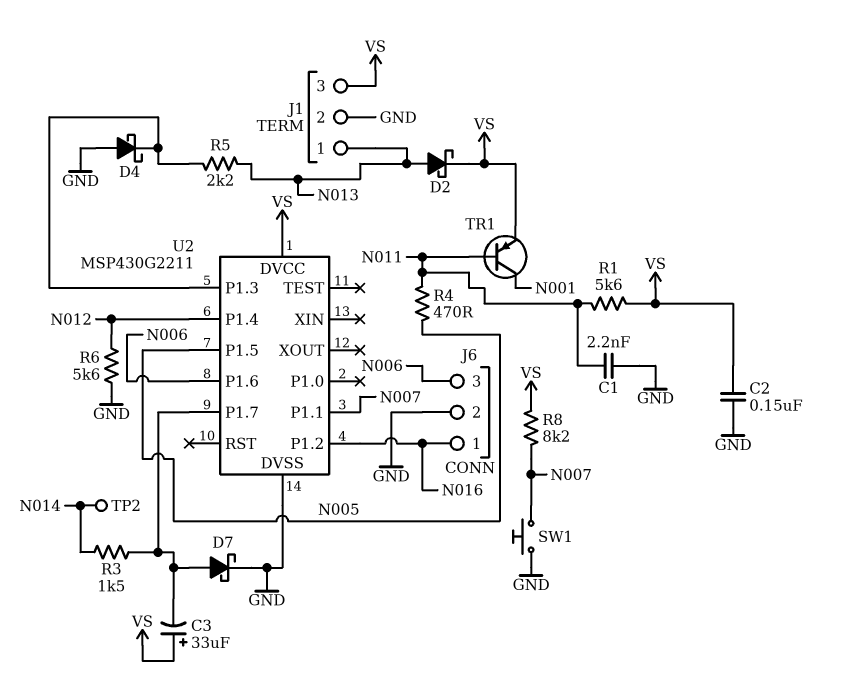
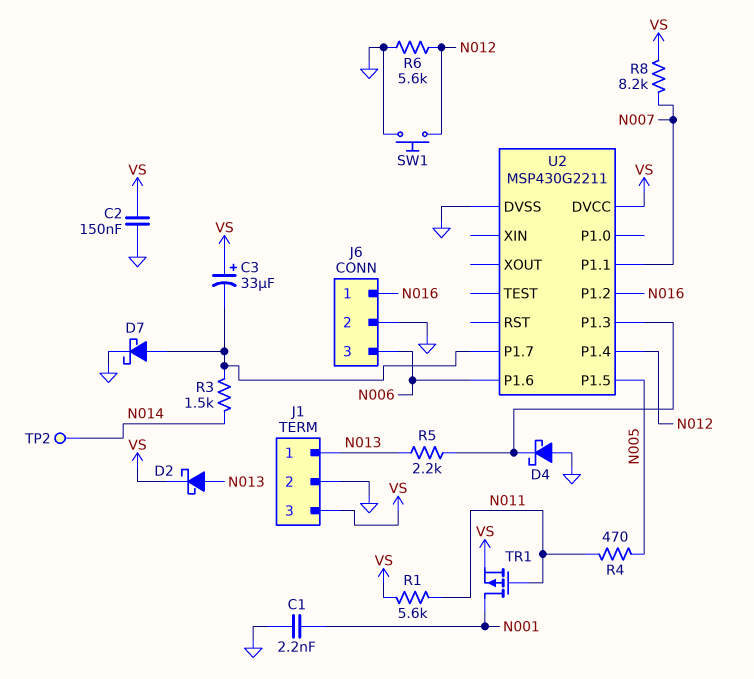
C1: 2.2nF (GND, N011) -> 2.2nF (GND, N001)
SW1: button (GND, N007) -> button (GND, N012)
TR1: PNP (B N011, C N001, E VS) -> PMOS (G N011, D N001, S VS)

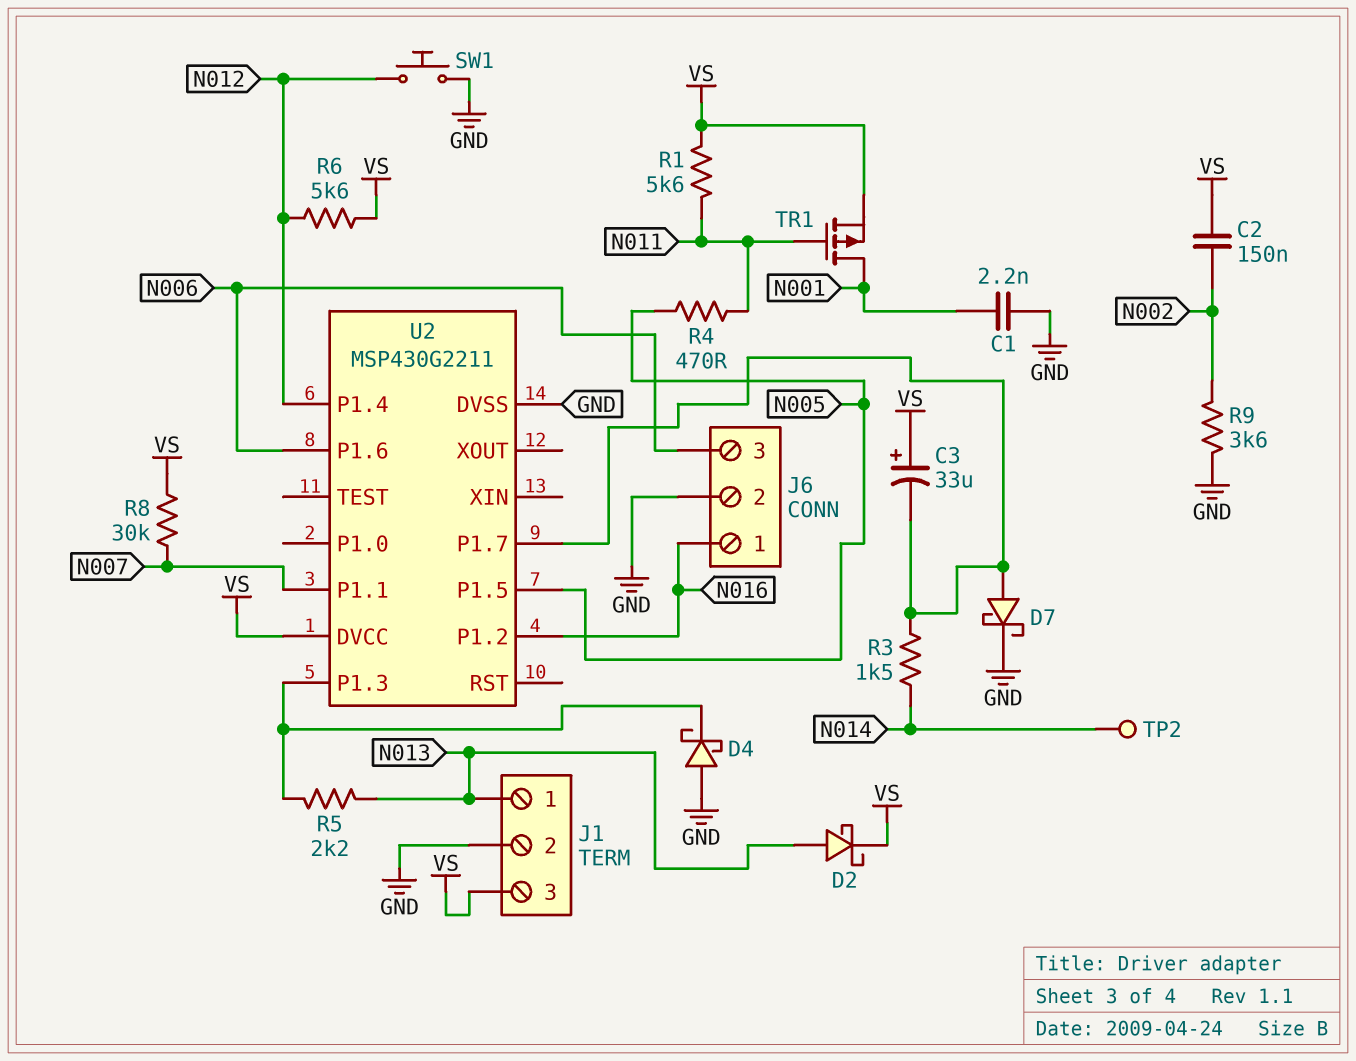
C2: 150nF (GND, VS) -> 150nF (N002, VS)
R6: 5.6k (GND, N012) -> 5.6k (N012, VS)
R8: 8.2k (N007, VS) -> 30k (N007, VS)
R9: none -> 3.6k (GND, N002)

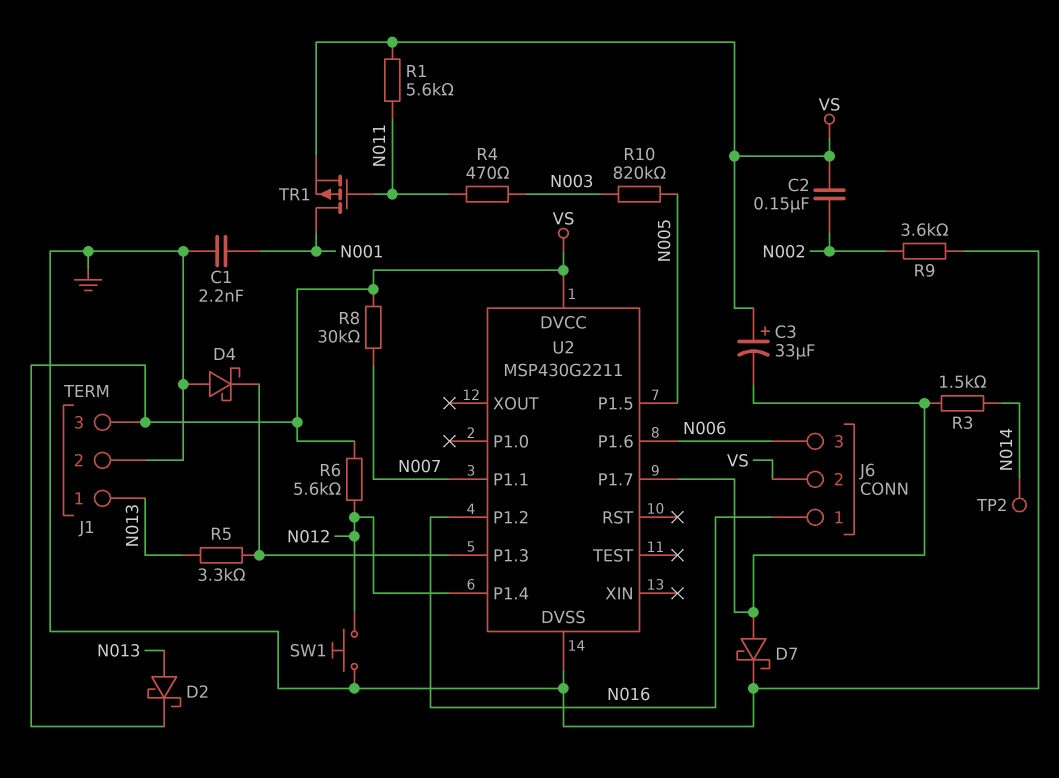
J6 pin 2: GND -> VS
R4: 470 (N005, N011) -> 470 (N003, N011)
R5: 2.2k (N013, U2/P1.3) -> 3.3k (N013, U2/P1.3)
R10: none -> 820k (N003, N005)

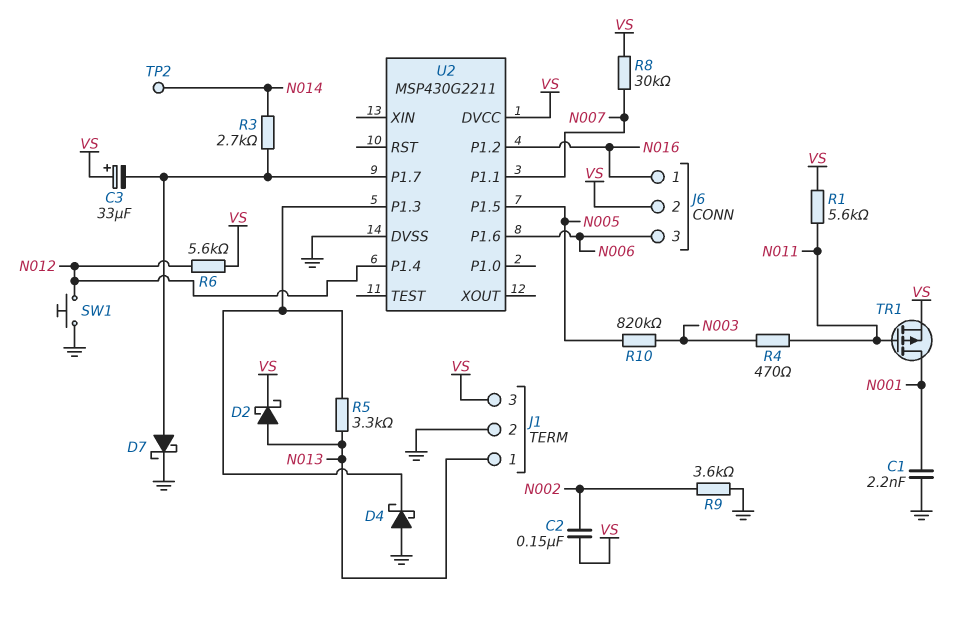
R3: 1.5k (N014, U2/P1.7) -> 2.7k (N014, U2/P1.7)

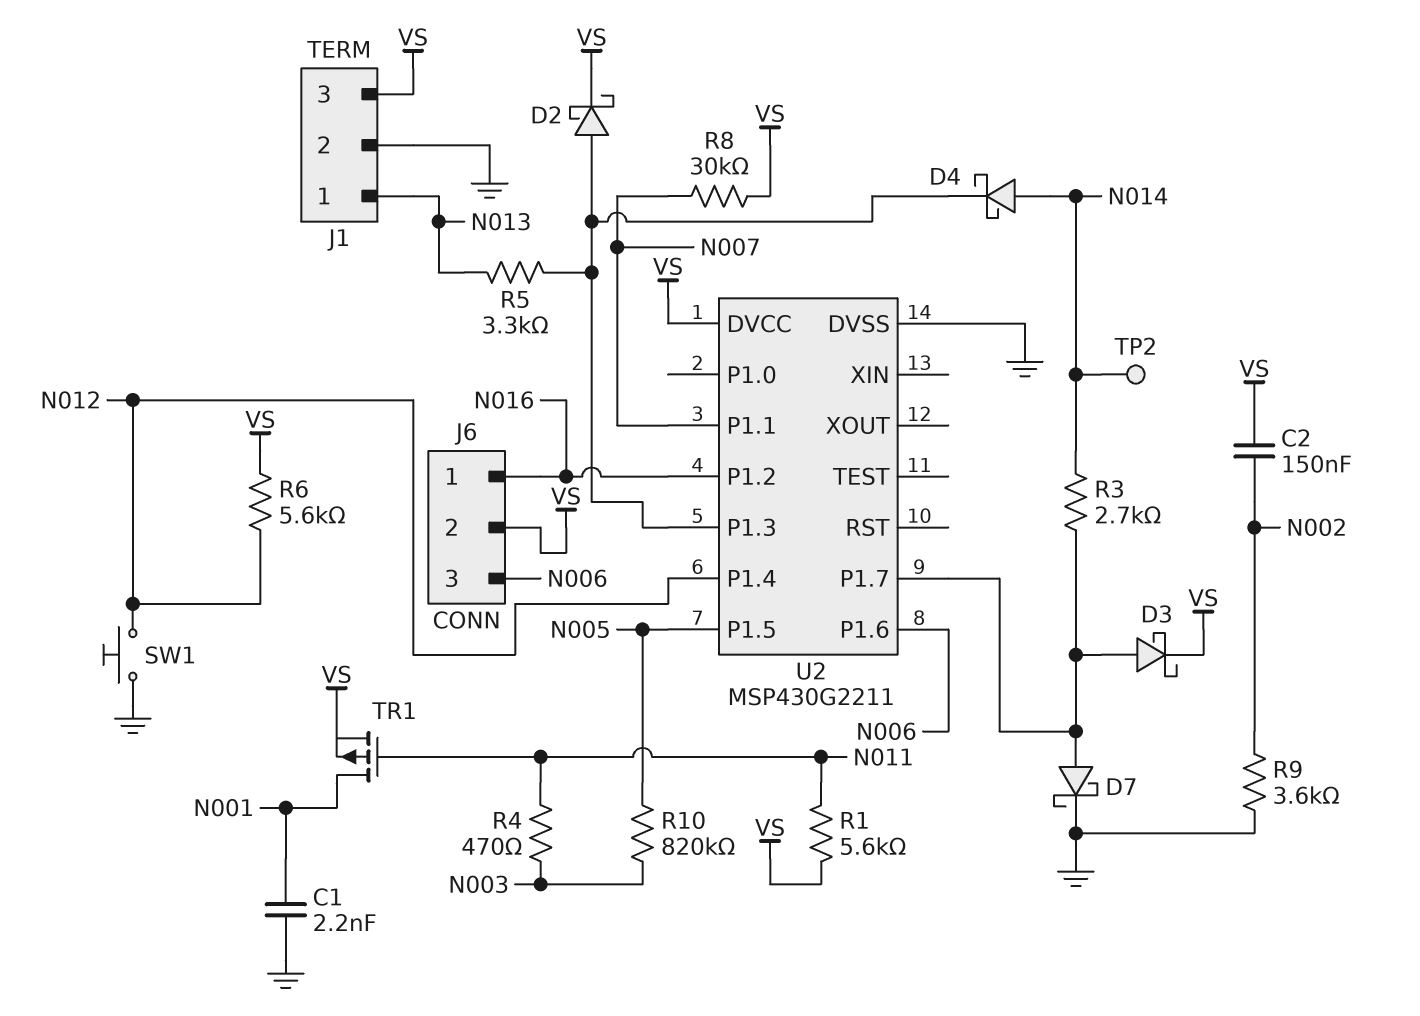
C3: 33uF (plus VS, minus U2/P1.7) -> none
D2: schottky (A N013, K VS) -> schottky (A U2/P1.3, K VS)
D3: none -> schottky (A U2/P1.7, K VS)
D4: schottky (A GND, K U2/P1.3) -> schottky (A N014, K U2/P1.3)

